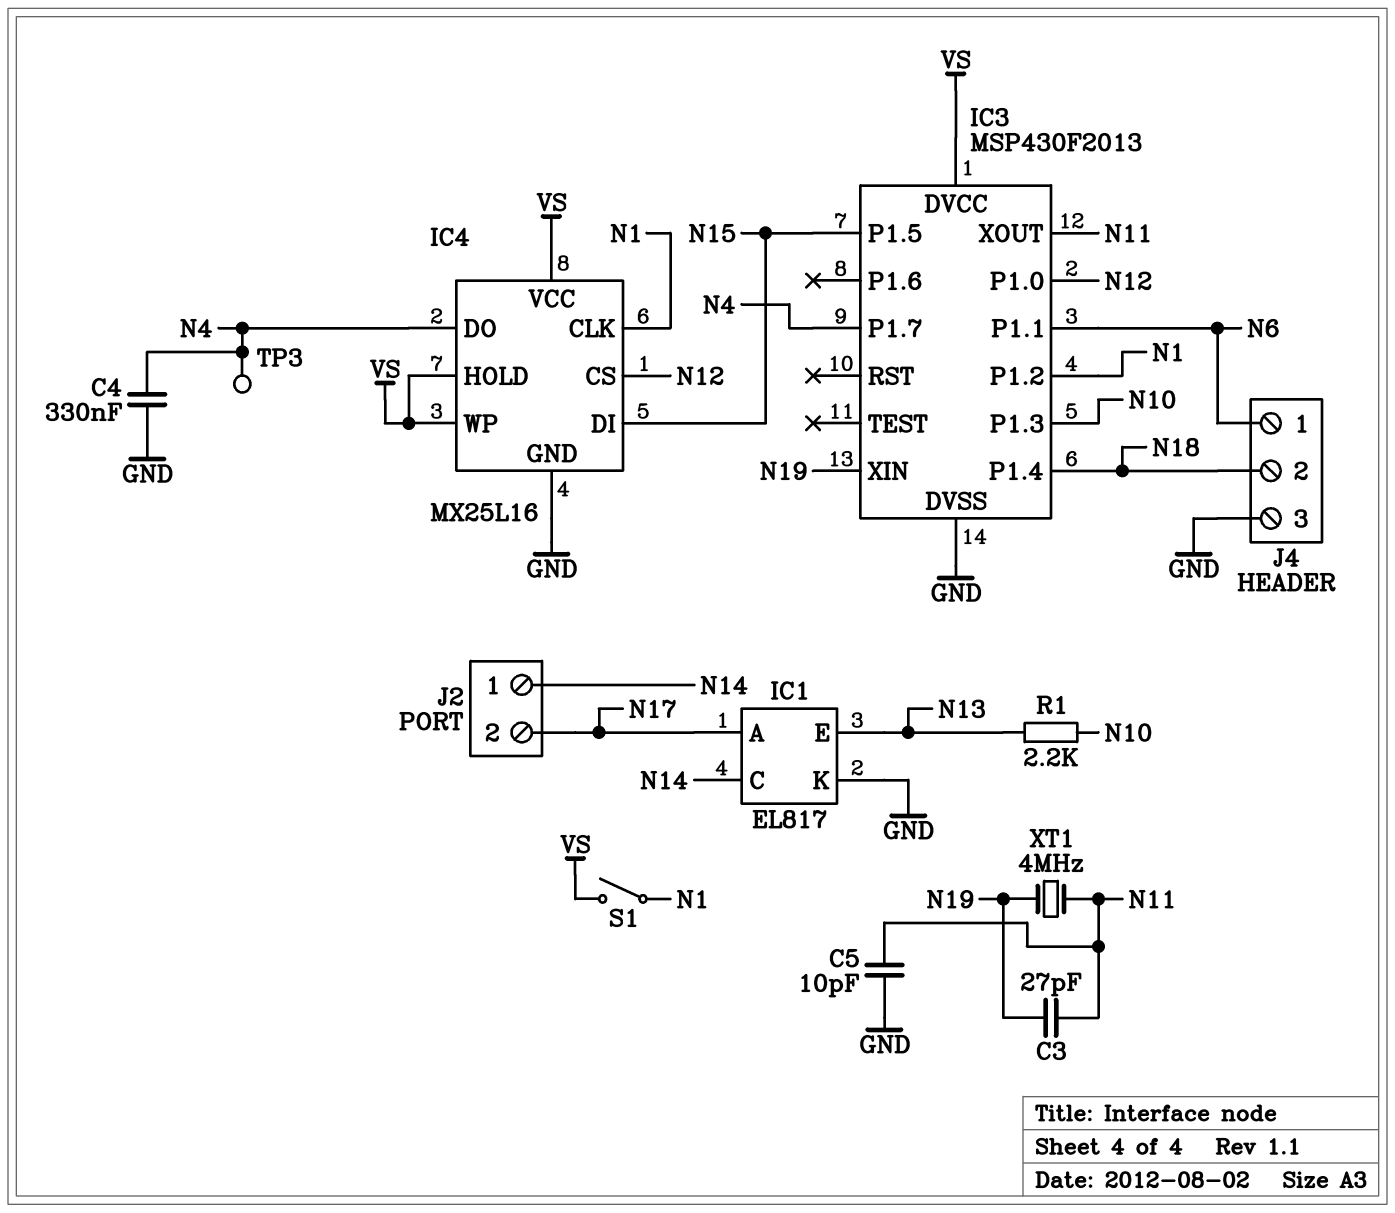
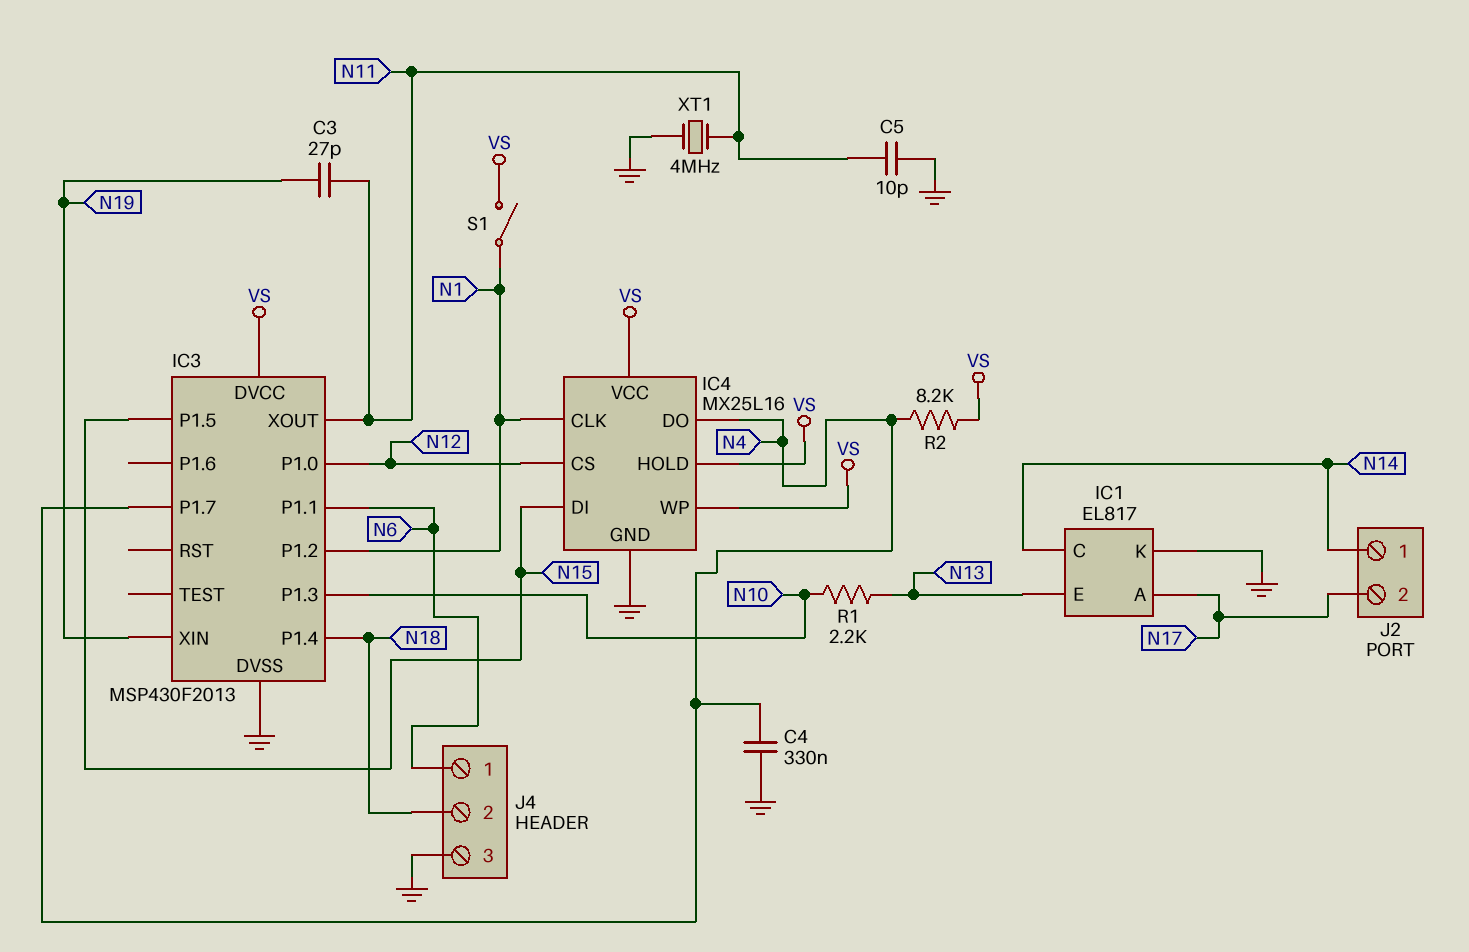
R2: none -> 8.2k (N4, VS)
TP3: test point (N4) -> none
XT1: 4MHz (N11, N19) -> 4MHz (GND, N11)

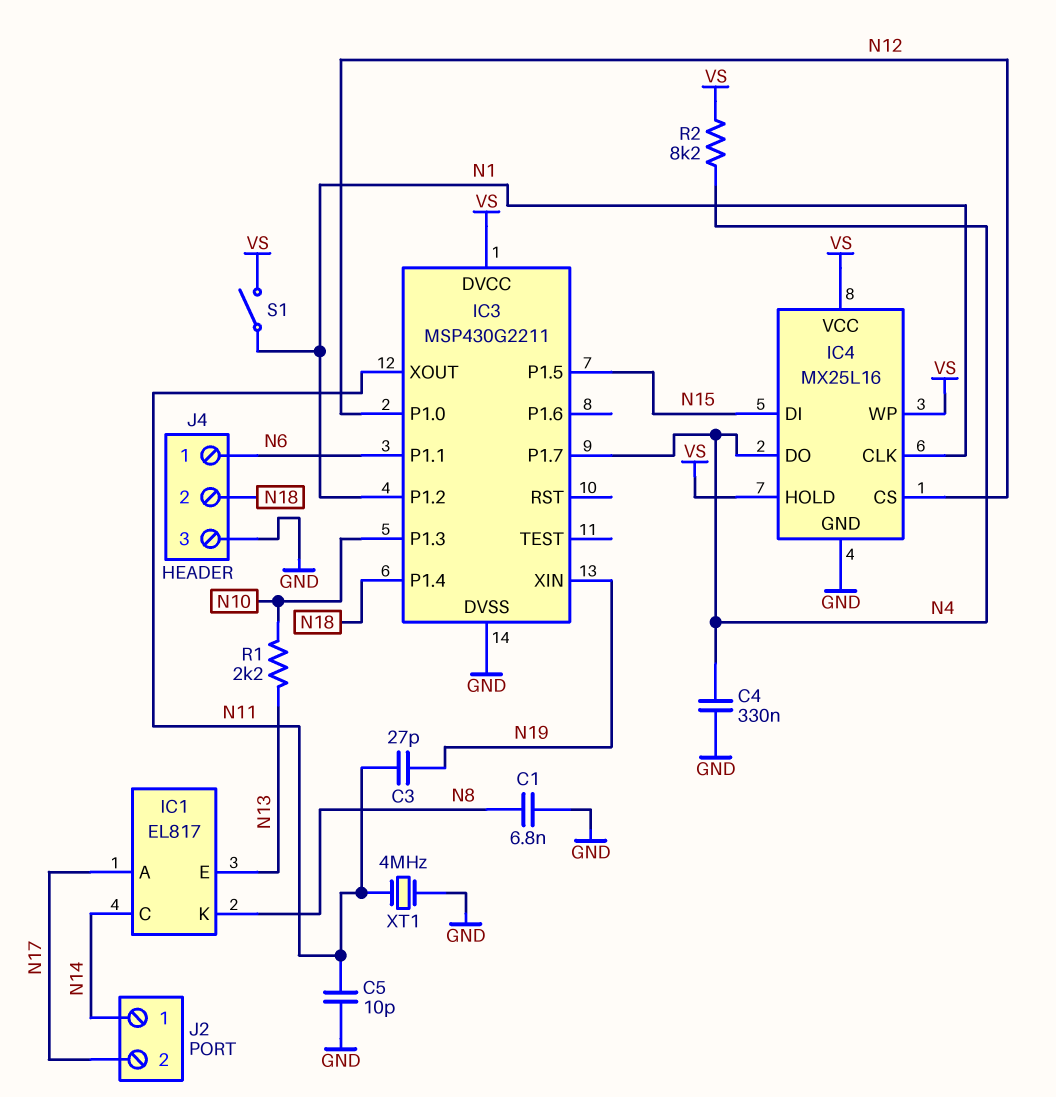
C1: none -> 6.8nF (GND, N8)
IC1 pin K: GND -> N8
IC3: MSP430F2013 -> MSP430G2211

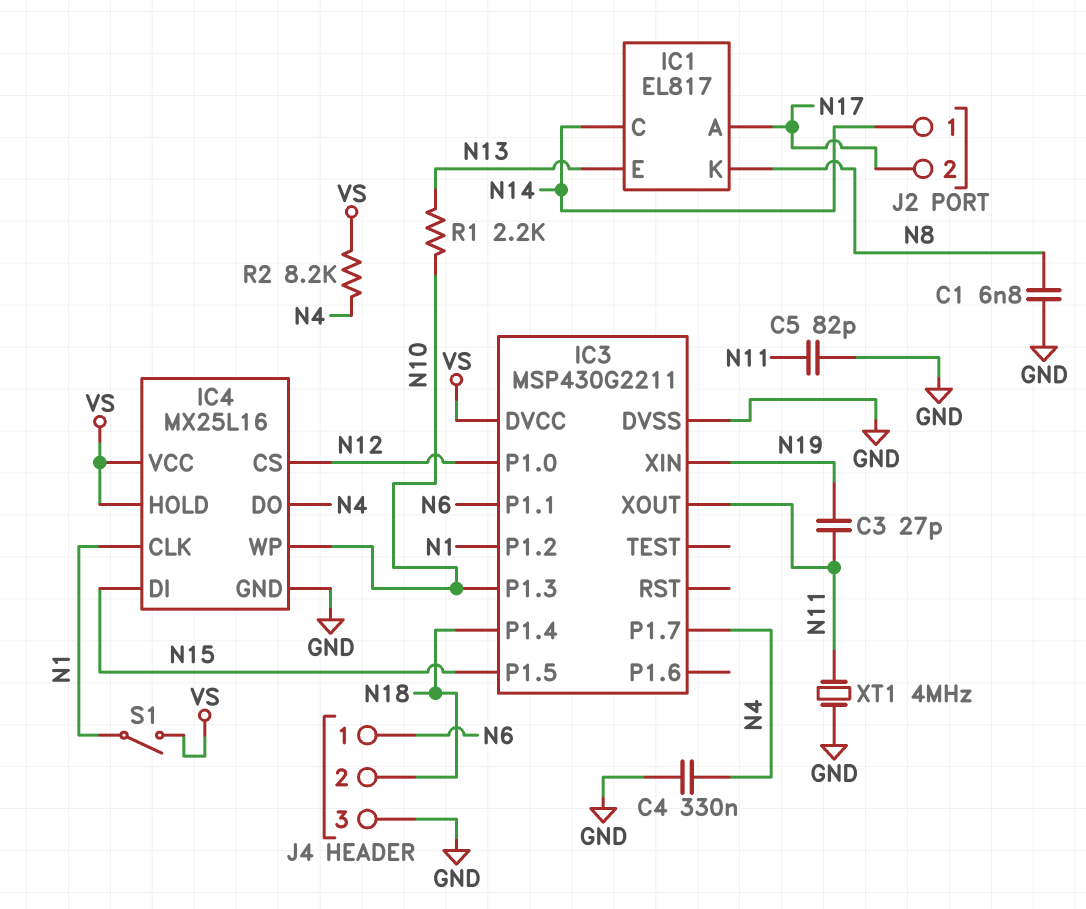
C5: 10pF (GND, N11) -> 82pF (GND, N11)
IC4 pin WP: VS -> N10

